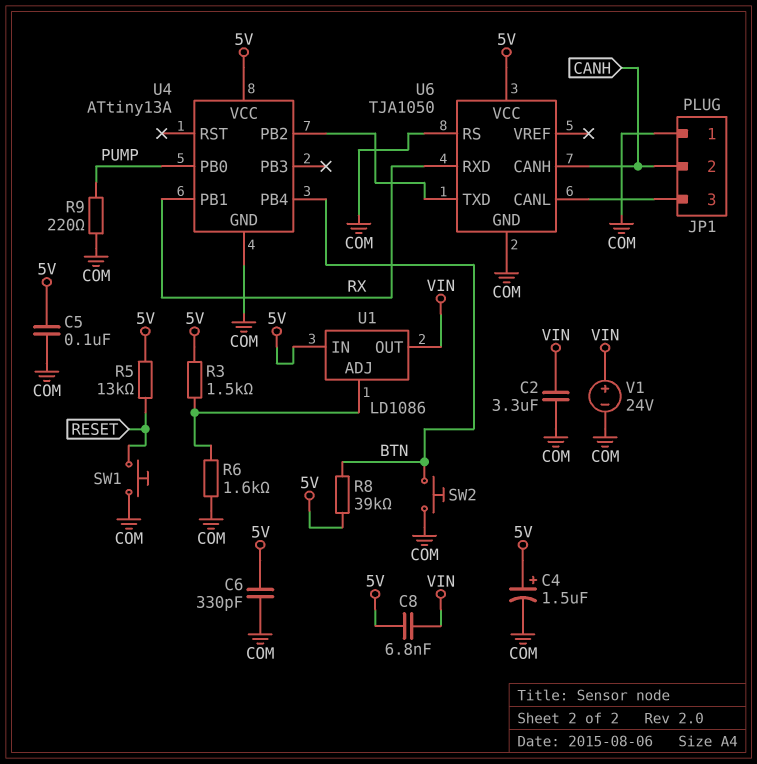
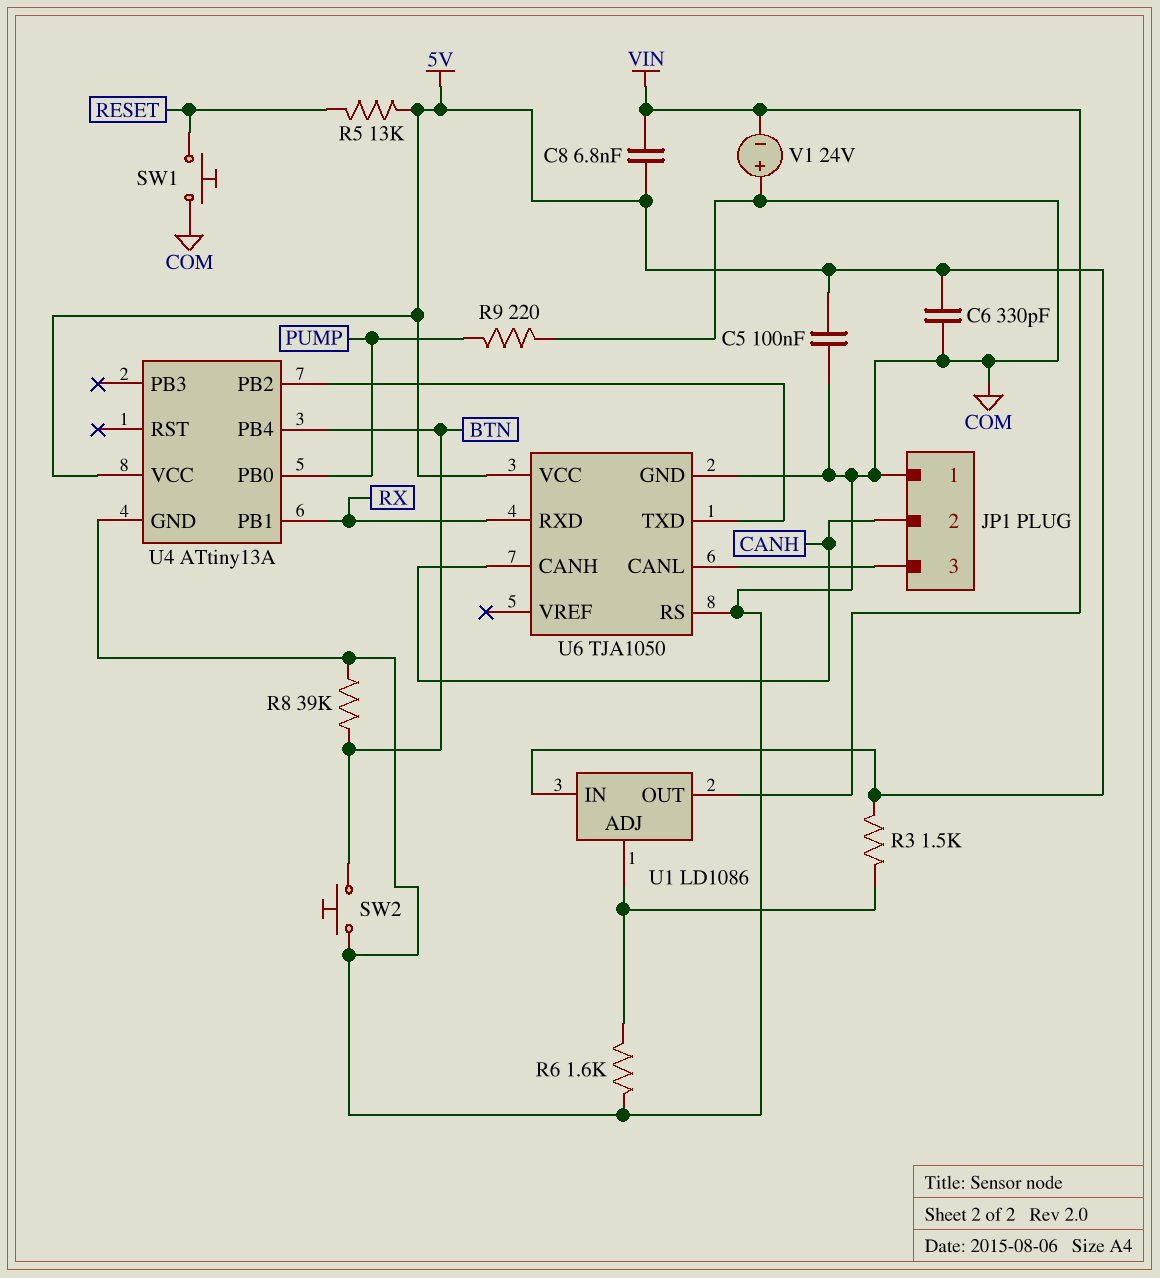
C2: 3.3uF (COM, VIN) -> none
C4: 1.5uF (plus 5V, minus COM) -> none
R8: 39k (5V, BTN) -> 39k (BTN, COM)
V1: 24V (plus VIN, minus COM) -> 24V (plus COM, minus VIN)

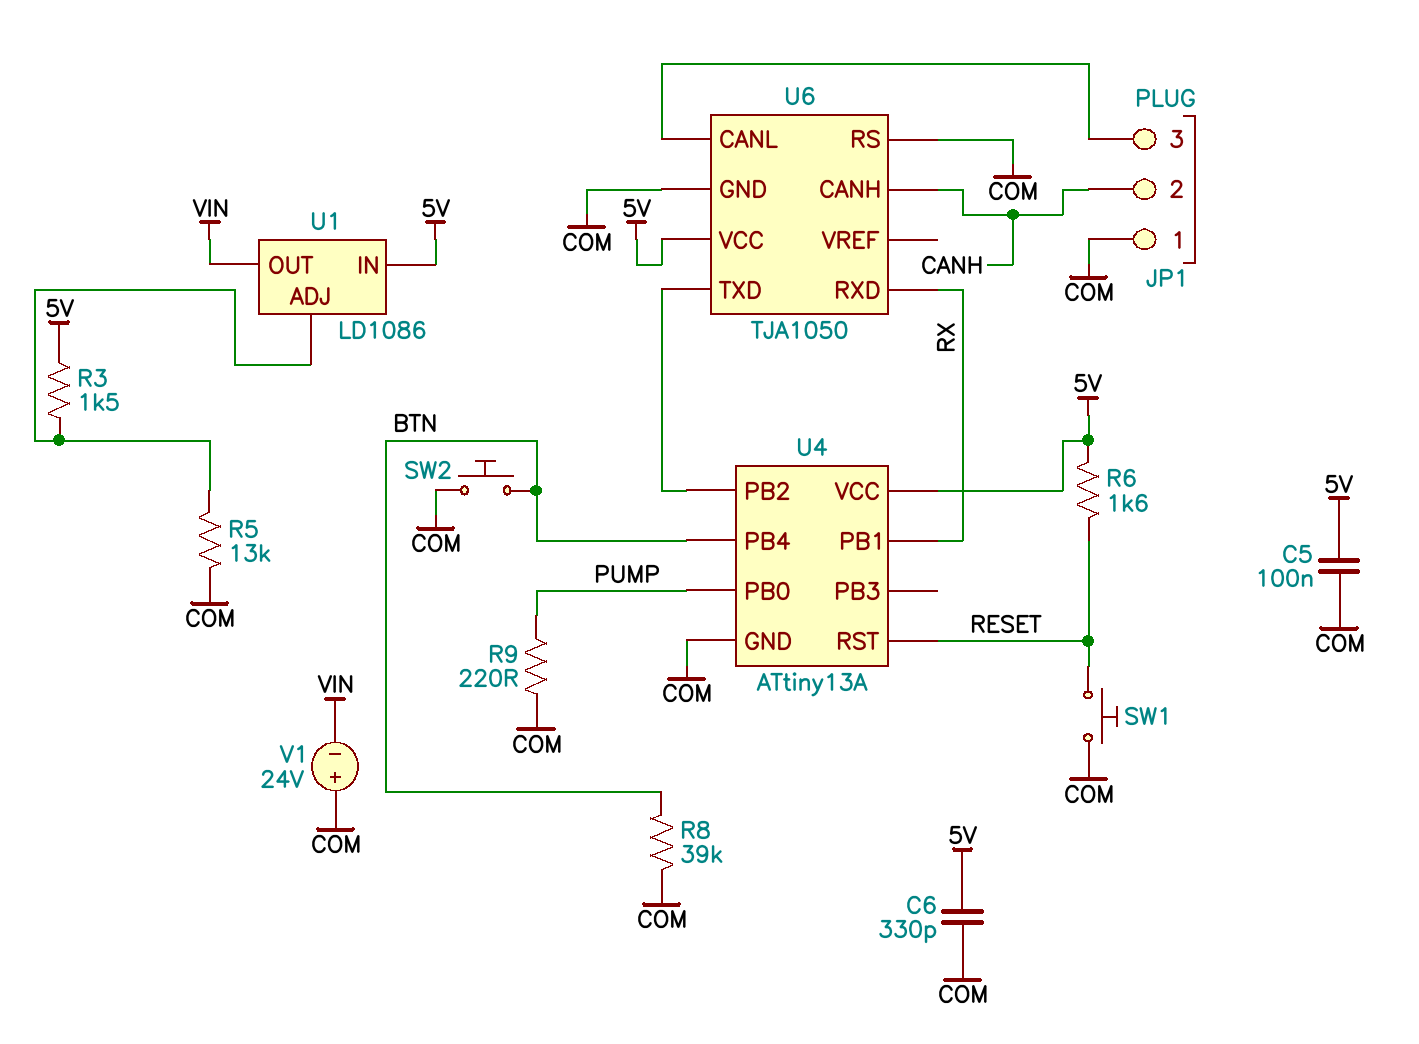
C8: 6.8nF (5V, VIN) -> none
R5: 13k (5V, RESET) -> 13k (COM, U1/ADJ)
R6: 1.6k (COM, U1/ADJ) -> 1.6k (5V, RESET)
U4 pin RST: none -> RESET

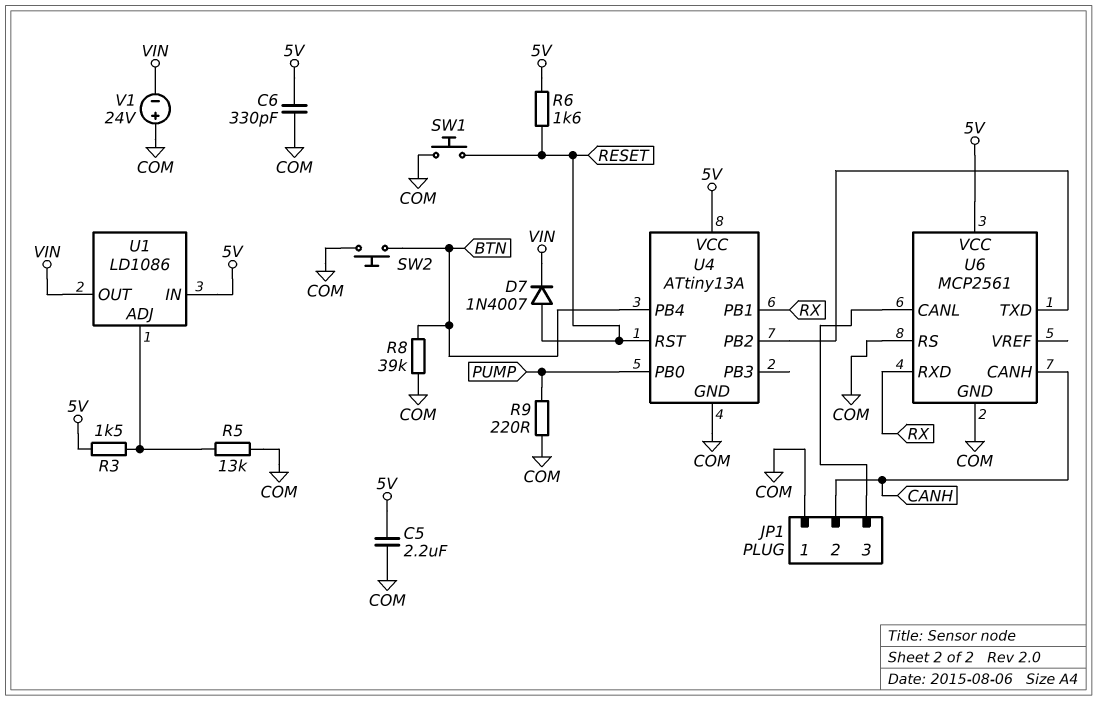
C5: 100nF (5V, COM) -> 2.2uF (5V, COM)
D7: none -> diode 1N4007 (A RESET, K VIN)
U6: TJA1050 -> MCP2561

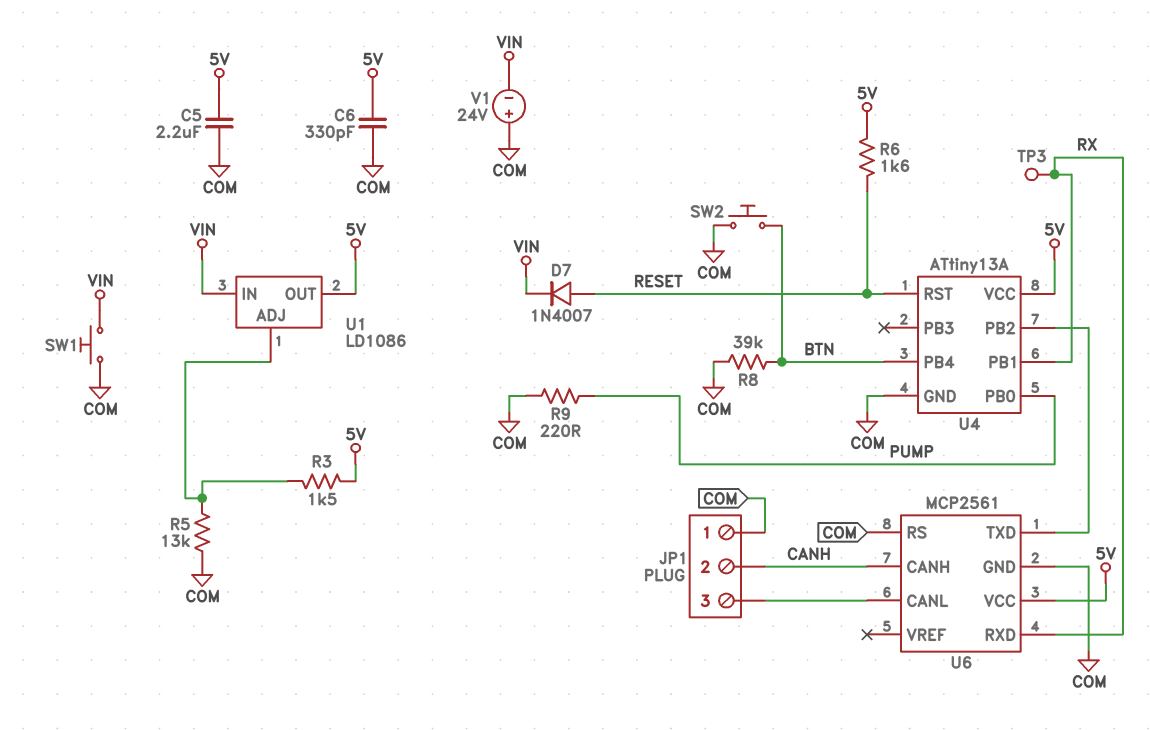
SW1: button (COM, RESET) -> button (COM, VIN)
TP3: none -> test point (RX)
U1 pin IN: 5V -> VIN
U1 pin OUT: VIN -> 5V

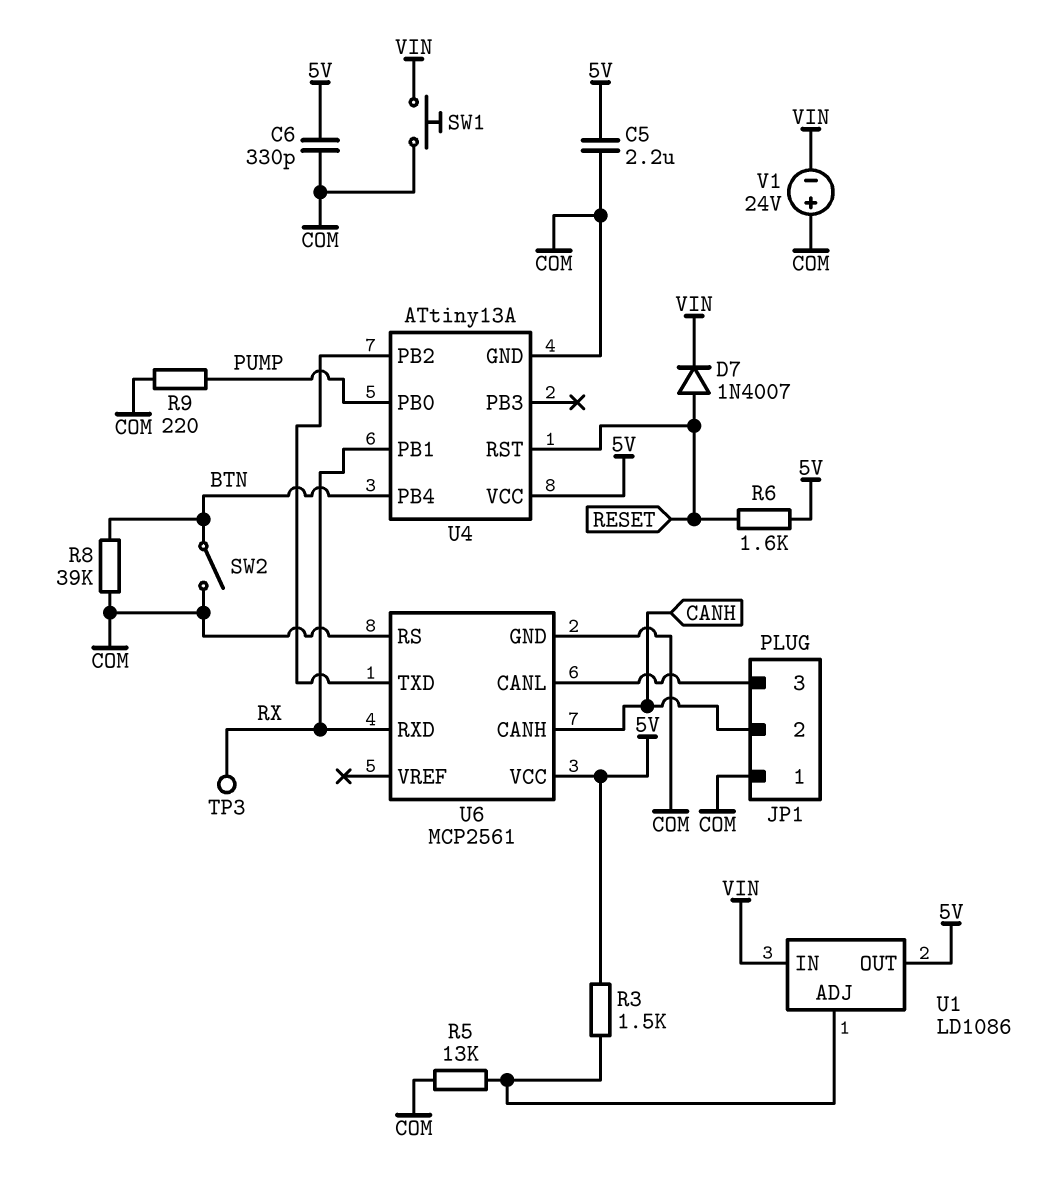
SW2: button (BTN, COM) -> switch (BTN, COM)

